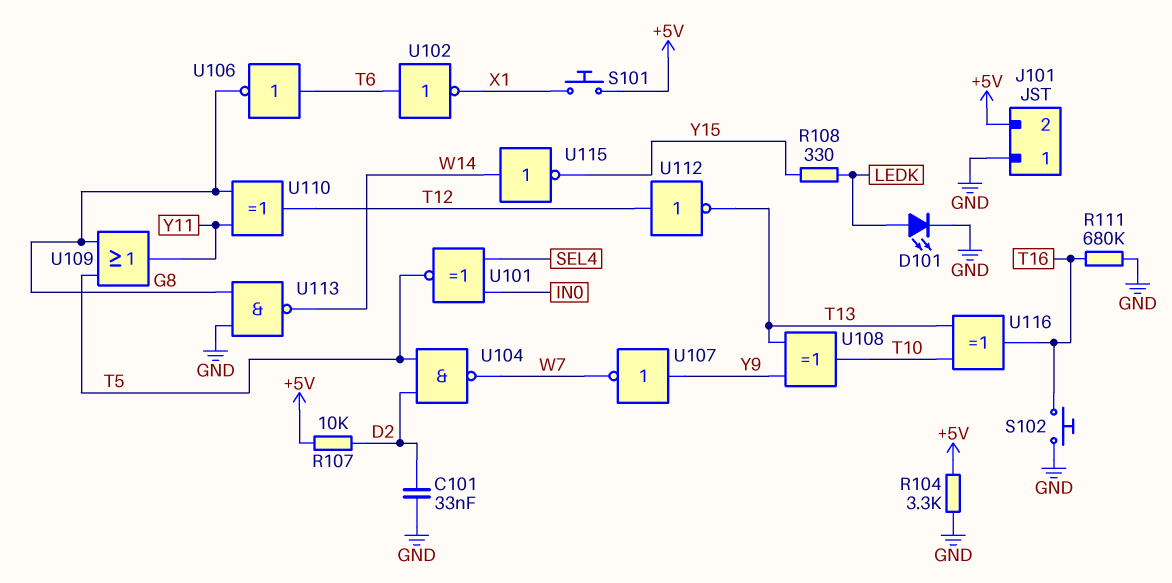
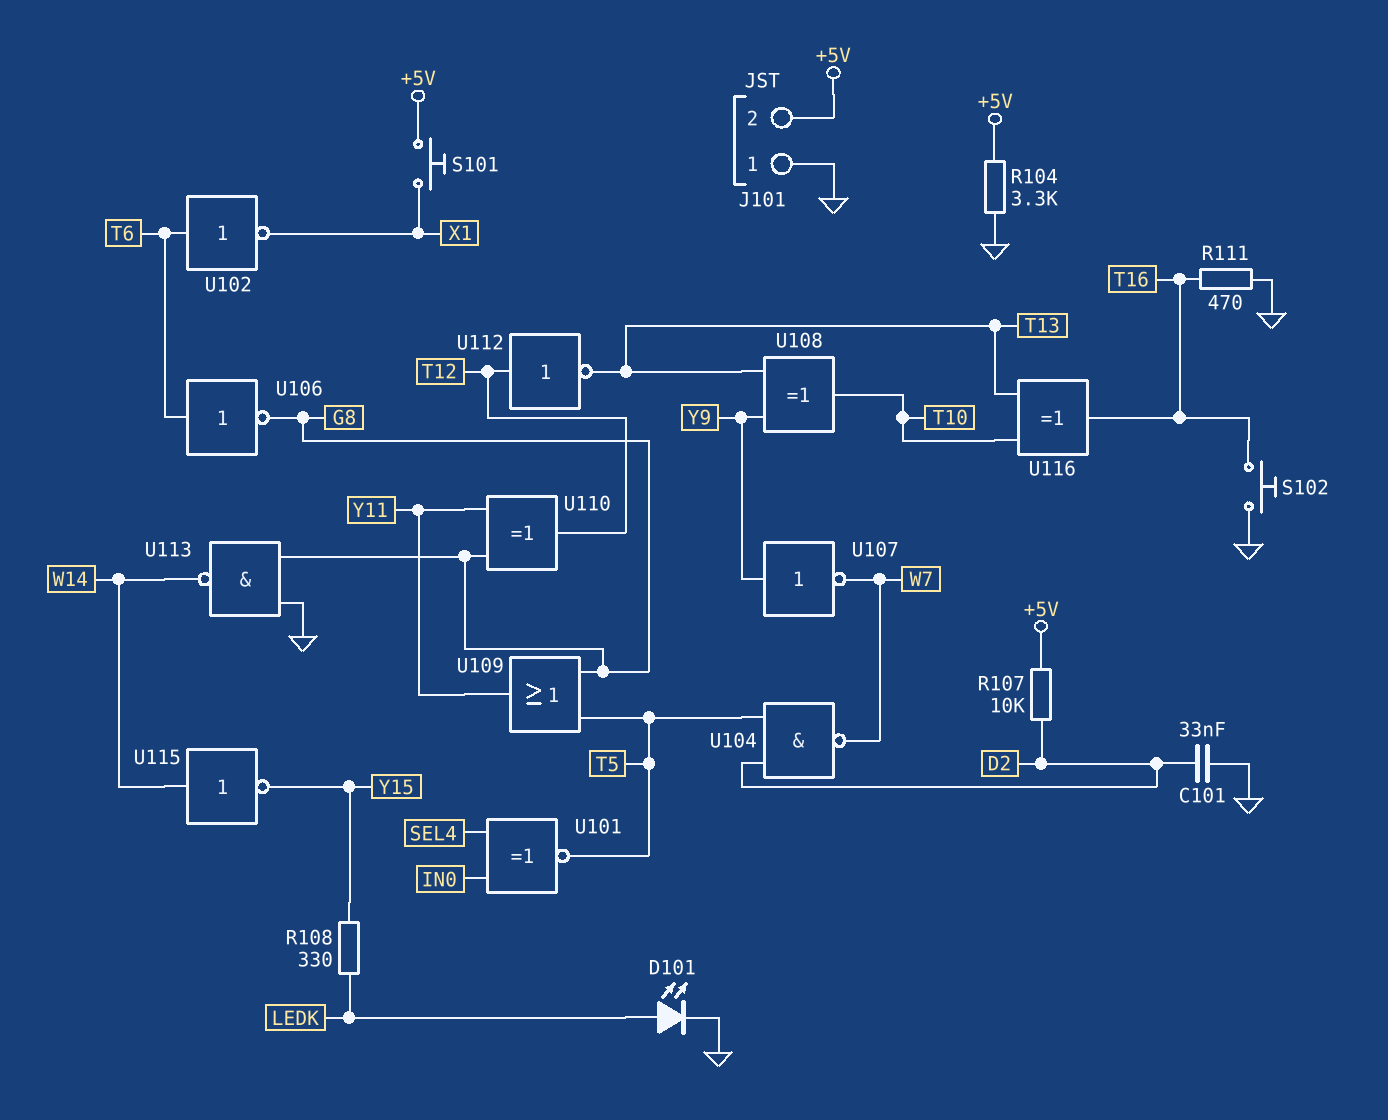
R111: 680k (GND, T16) -> 470 (GND, T16)

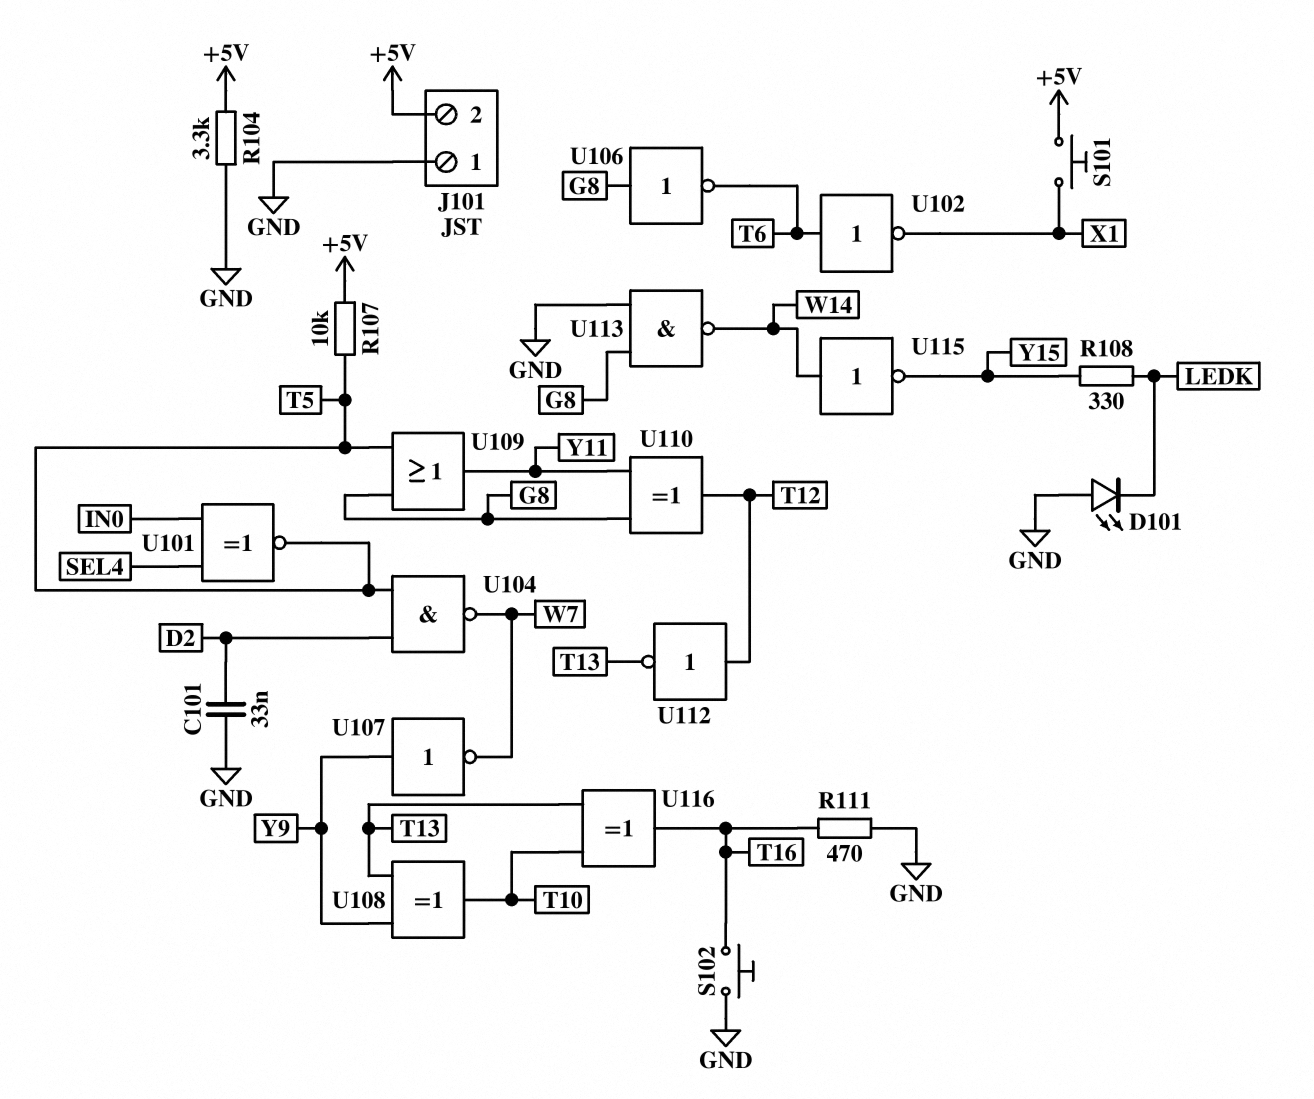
D101: LED (A LEDK, K GND) -> LED (A GND, K LEDK)
R107: 10k (+5V, D2) -> 10k (+5V, T5)
U106: NOT (in T6, out G8) -> NOT (in G8, out T6)

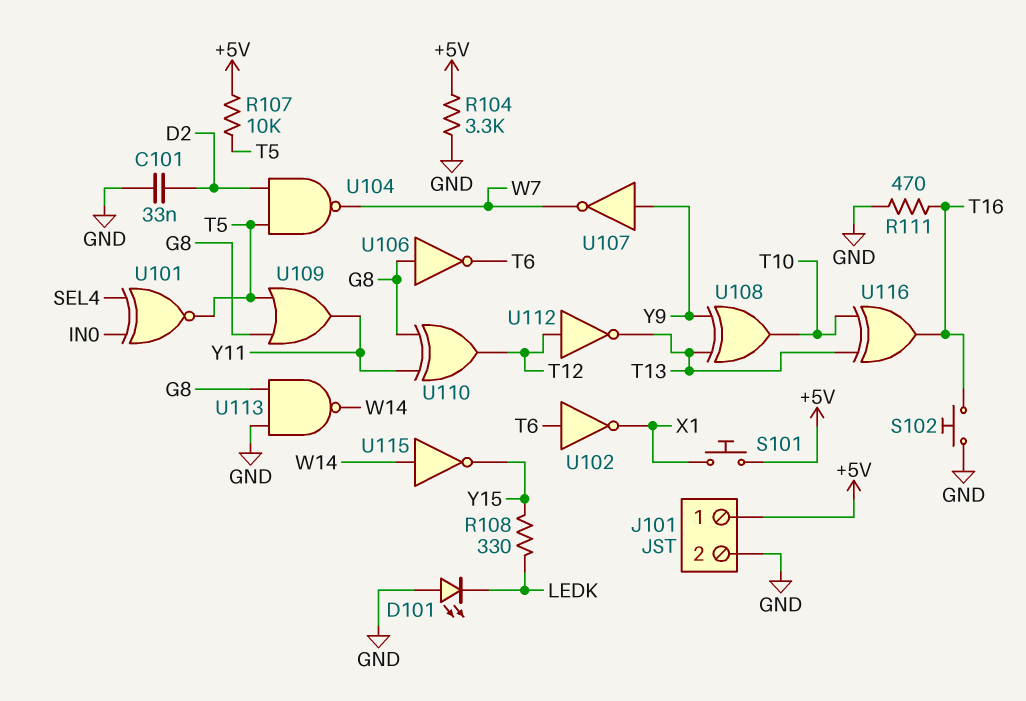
J101 pin 1: GND -> +5V
J101 pin 2: +5V -> GND

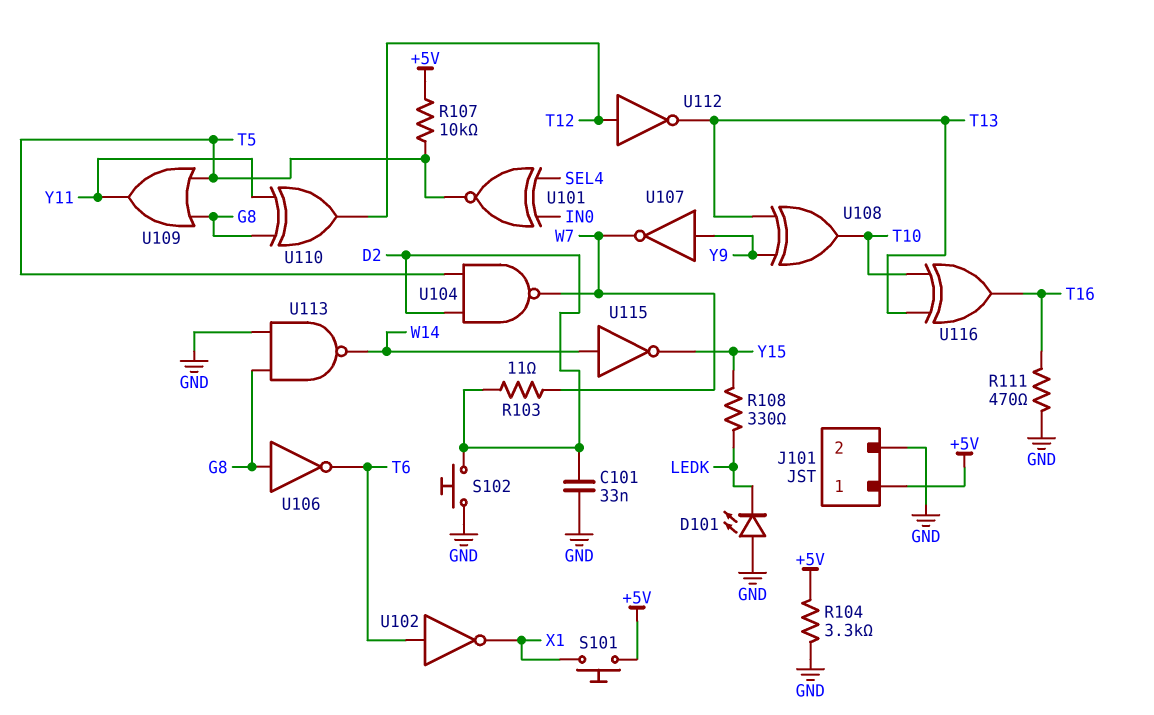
R103: none -> 11 (D2, W7)
S102: button (GND, T16) -> button (D2, GND)

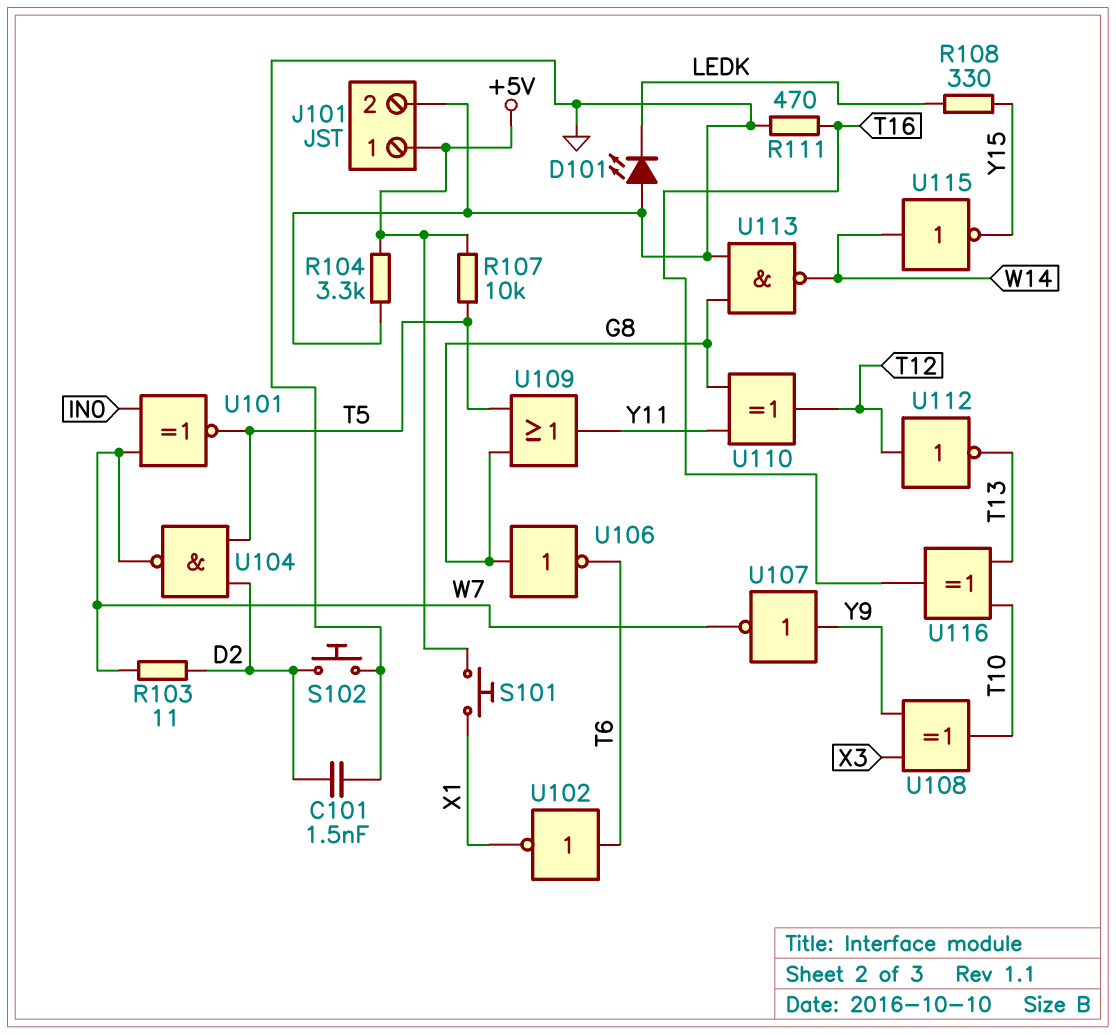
C101: 33nF (D2, GND) -> 1.5nF (D2, GND)
U101: XNOR (in IN0, in SEL4, out T5) -> XNOR (in IN0, in W7, out T5)
U108: XOR (in T13, in Y9, out T10) -> XOR (in X3, in Y9, out T10)

